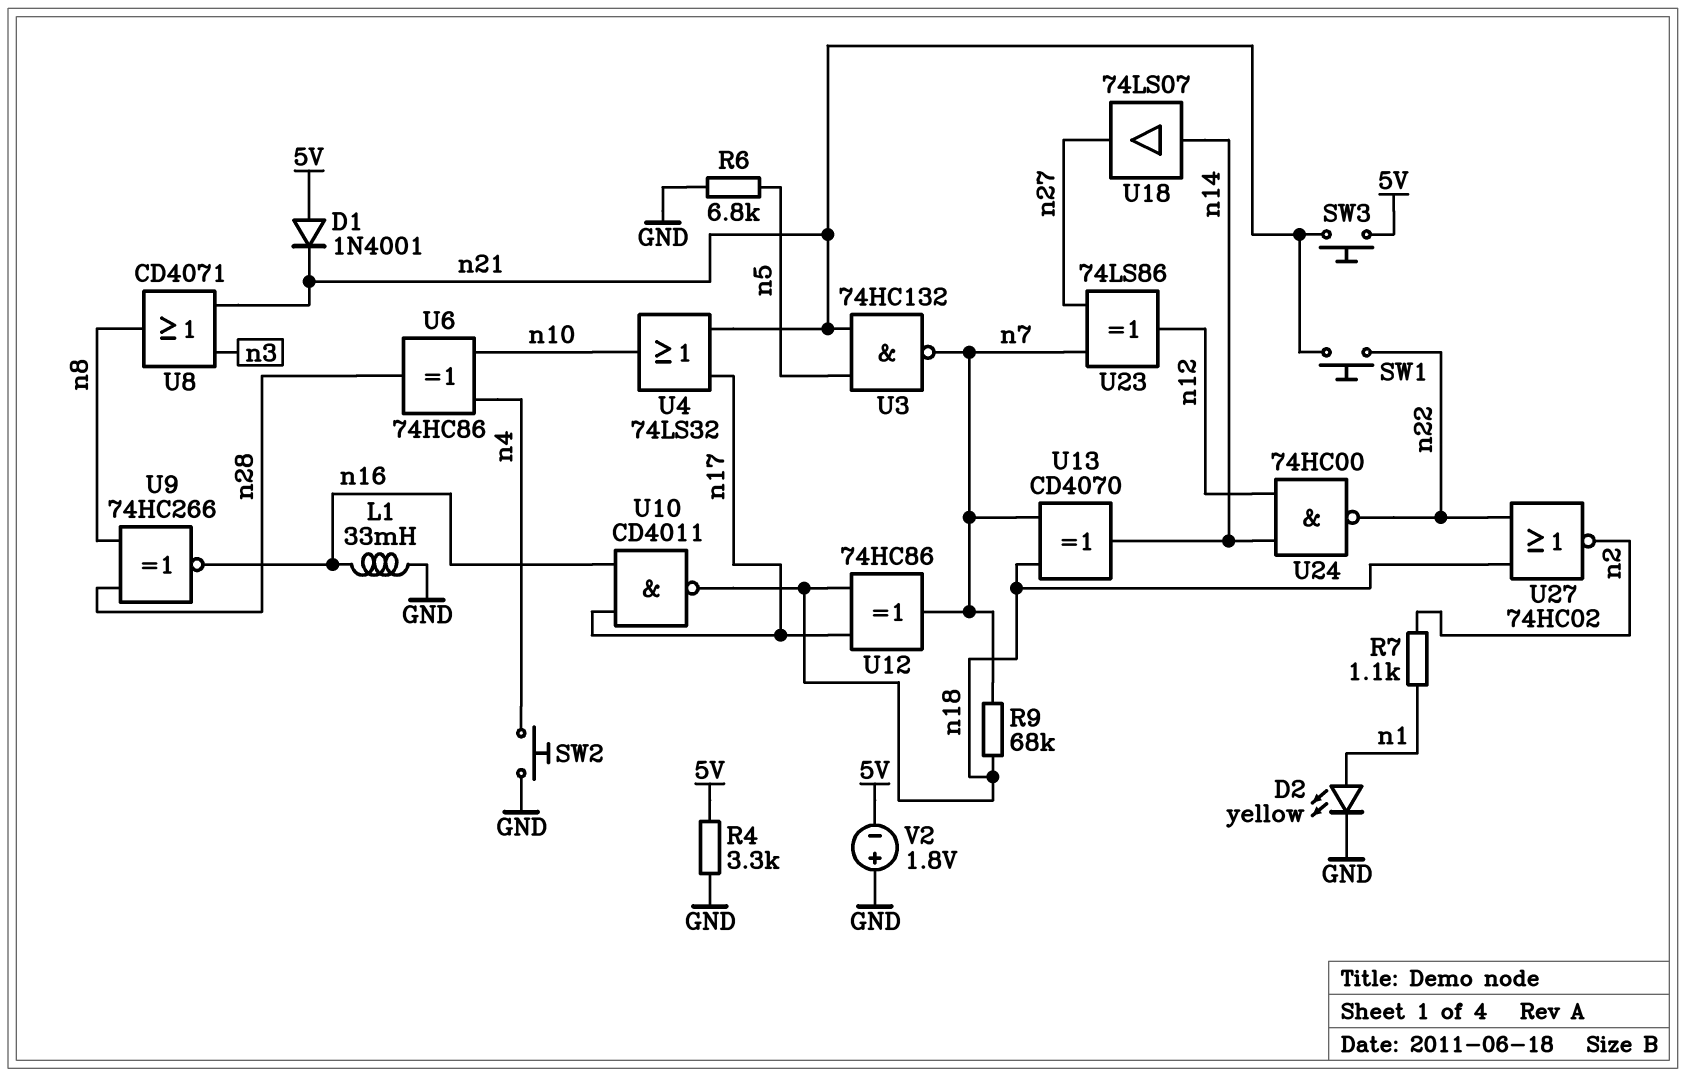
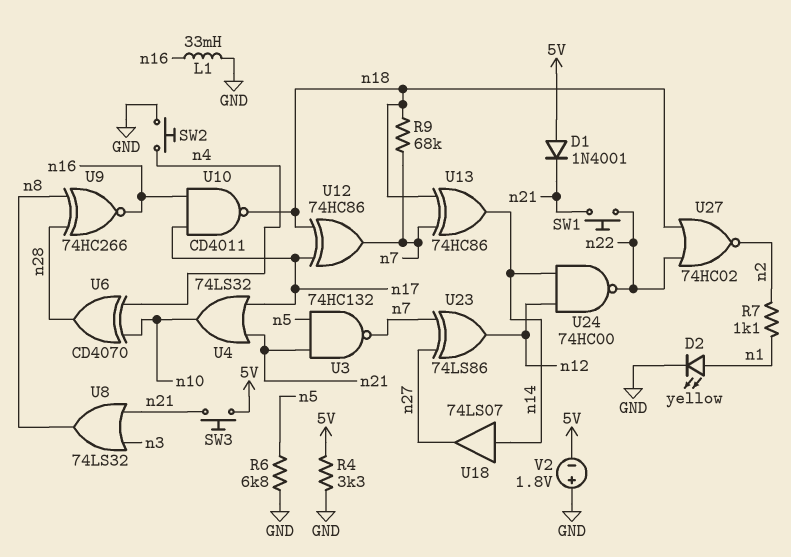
U6: XOR 74HC86 (in n4, in n10, out n28) -> XOR CD4070 (in n4, in n10, out n28)
U8: OR CD4071 (in n3, in n21, out n8) -> OR 74LS32 (in n3, in n21, out n8)
U13: XOR CD4070 (in n7, in n18, out n14) -> XOR 74HC86 (in n7, in n18, out n14)

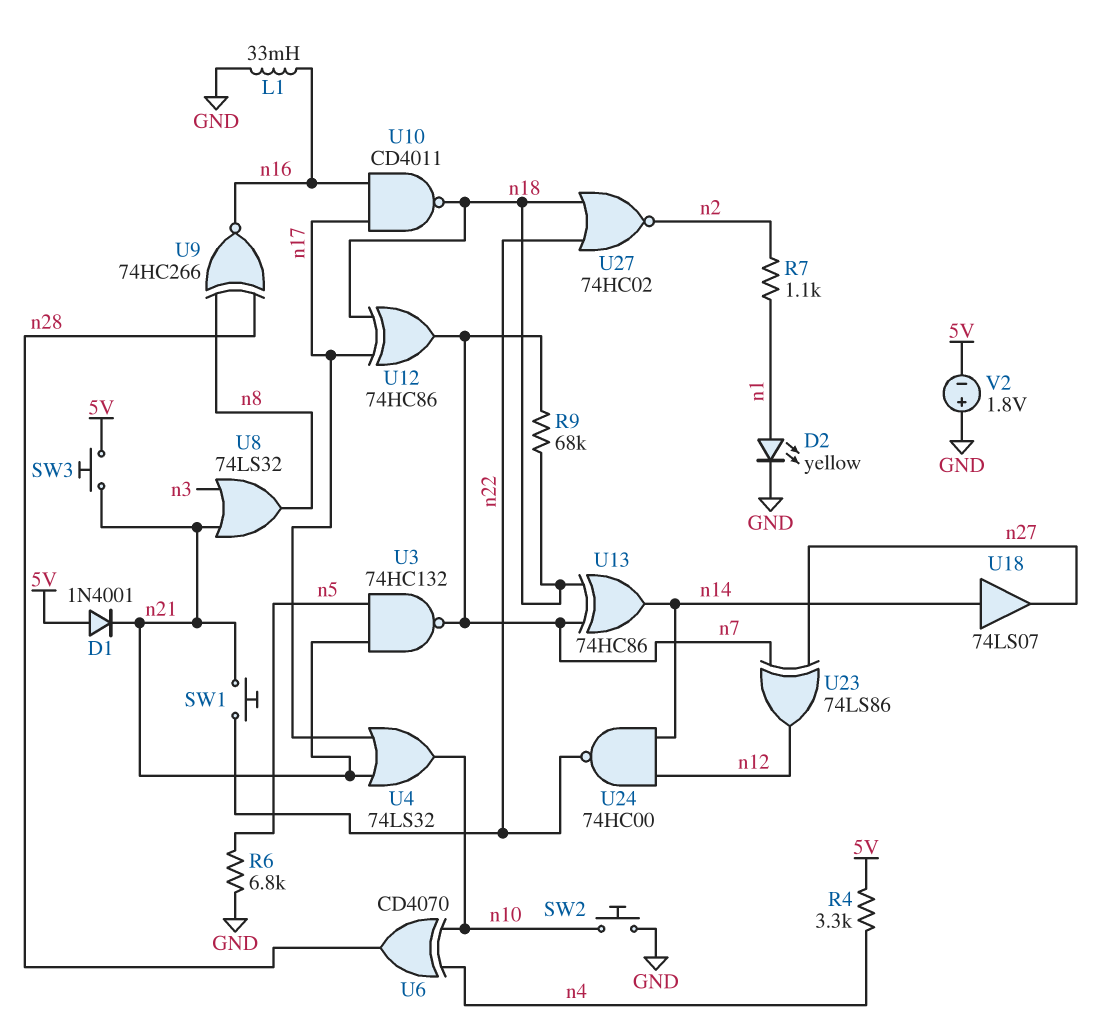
R4: 3.3k (5V, GND) -> 3.3k (5V, n4)
SW2: button (GND, n4) -> button (GND, n10)

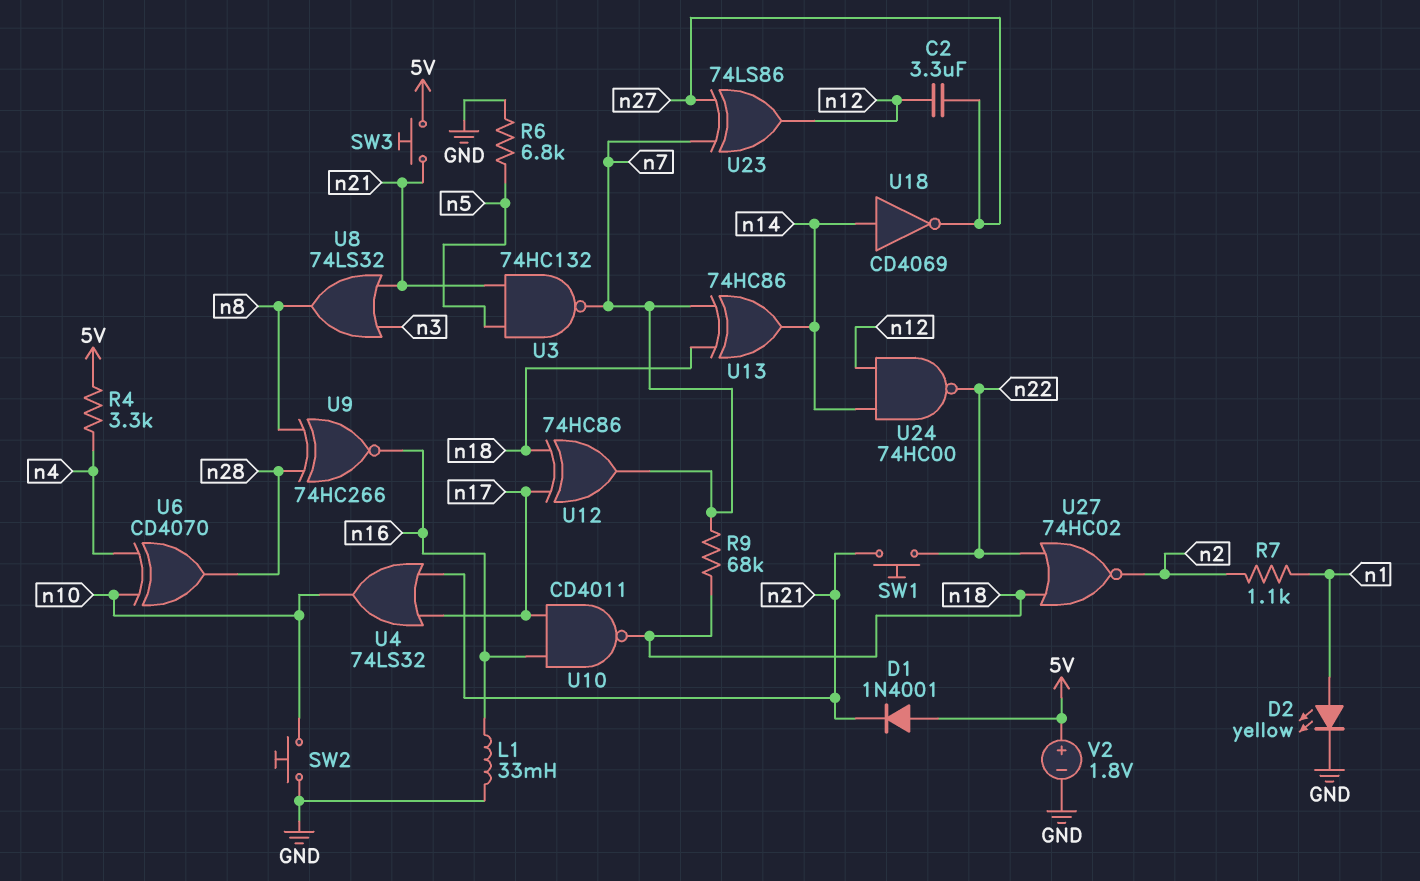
C2: none -> 3.3uF (n12, n27)
U18: buffer 74LS07 (in n14, out n27) -> NOT CD4069 (in n14, out n27)
V2: 1.8V (plus GND, minus 5V) -> 1.8V (plus 5V, minus GND)

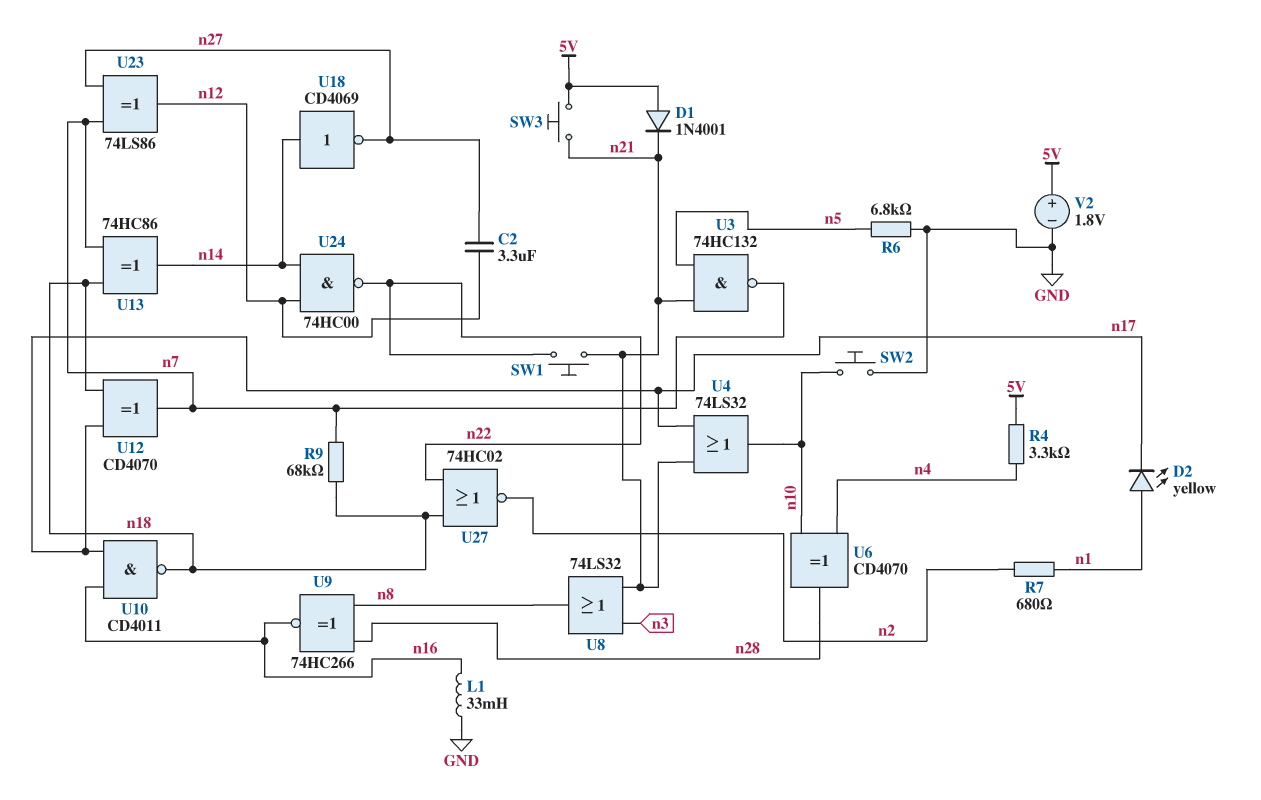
D2: LED yellow (A n1, K GND) -> LED yellow (A n1, K n17)
R7: 1.1k (n1, n2) -> 680 (n1, n2)
U12: XOR 74HC86 (in n17, in n18, out n7) -> XOR CD4070 (in n17, in n18, out n7)

